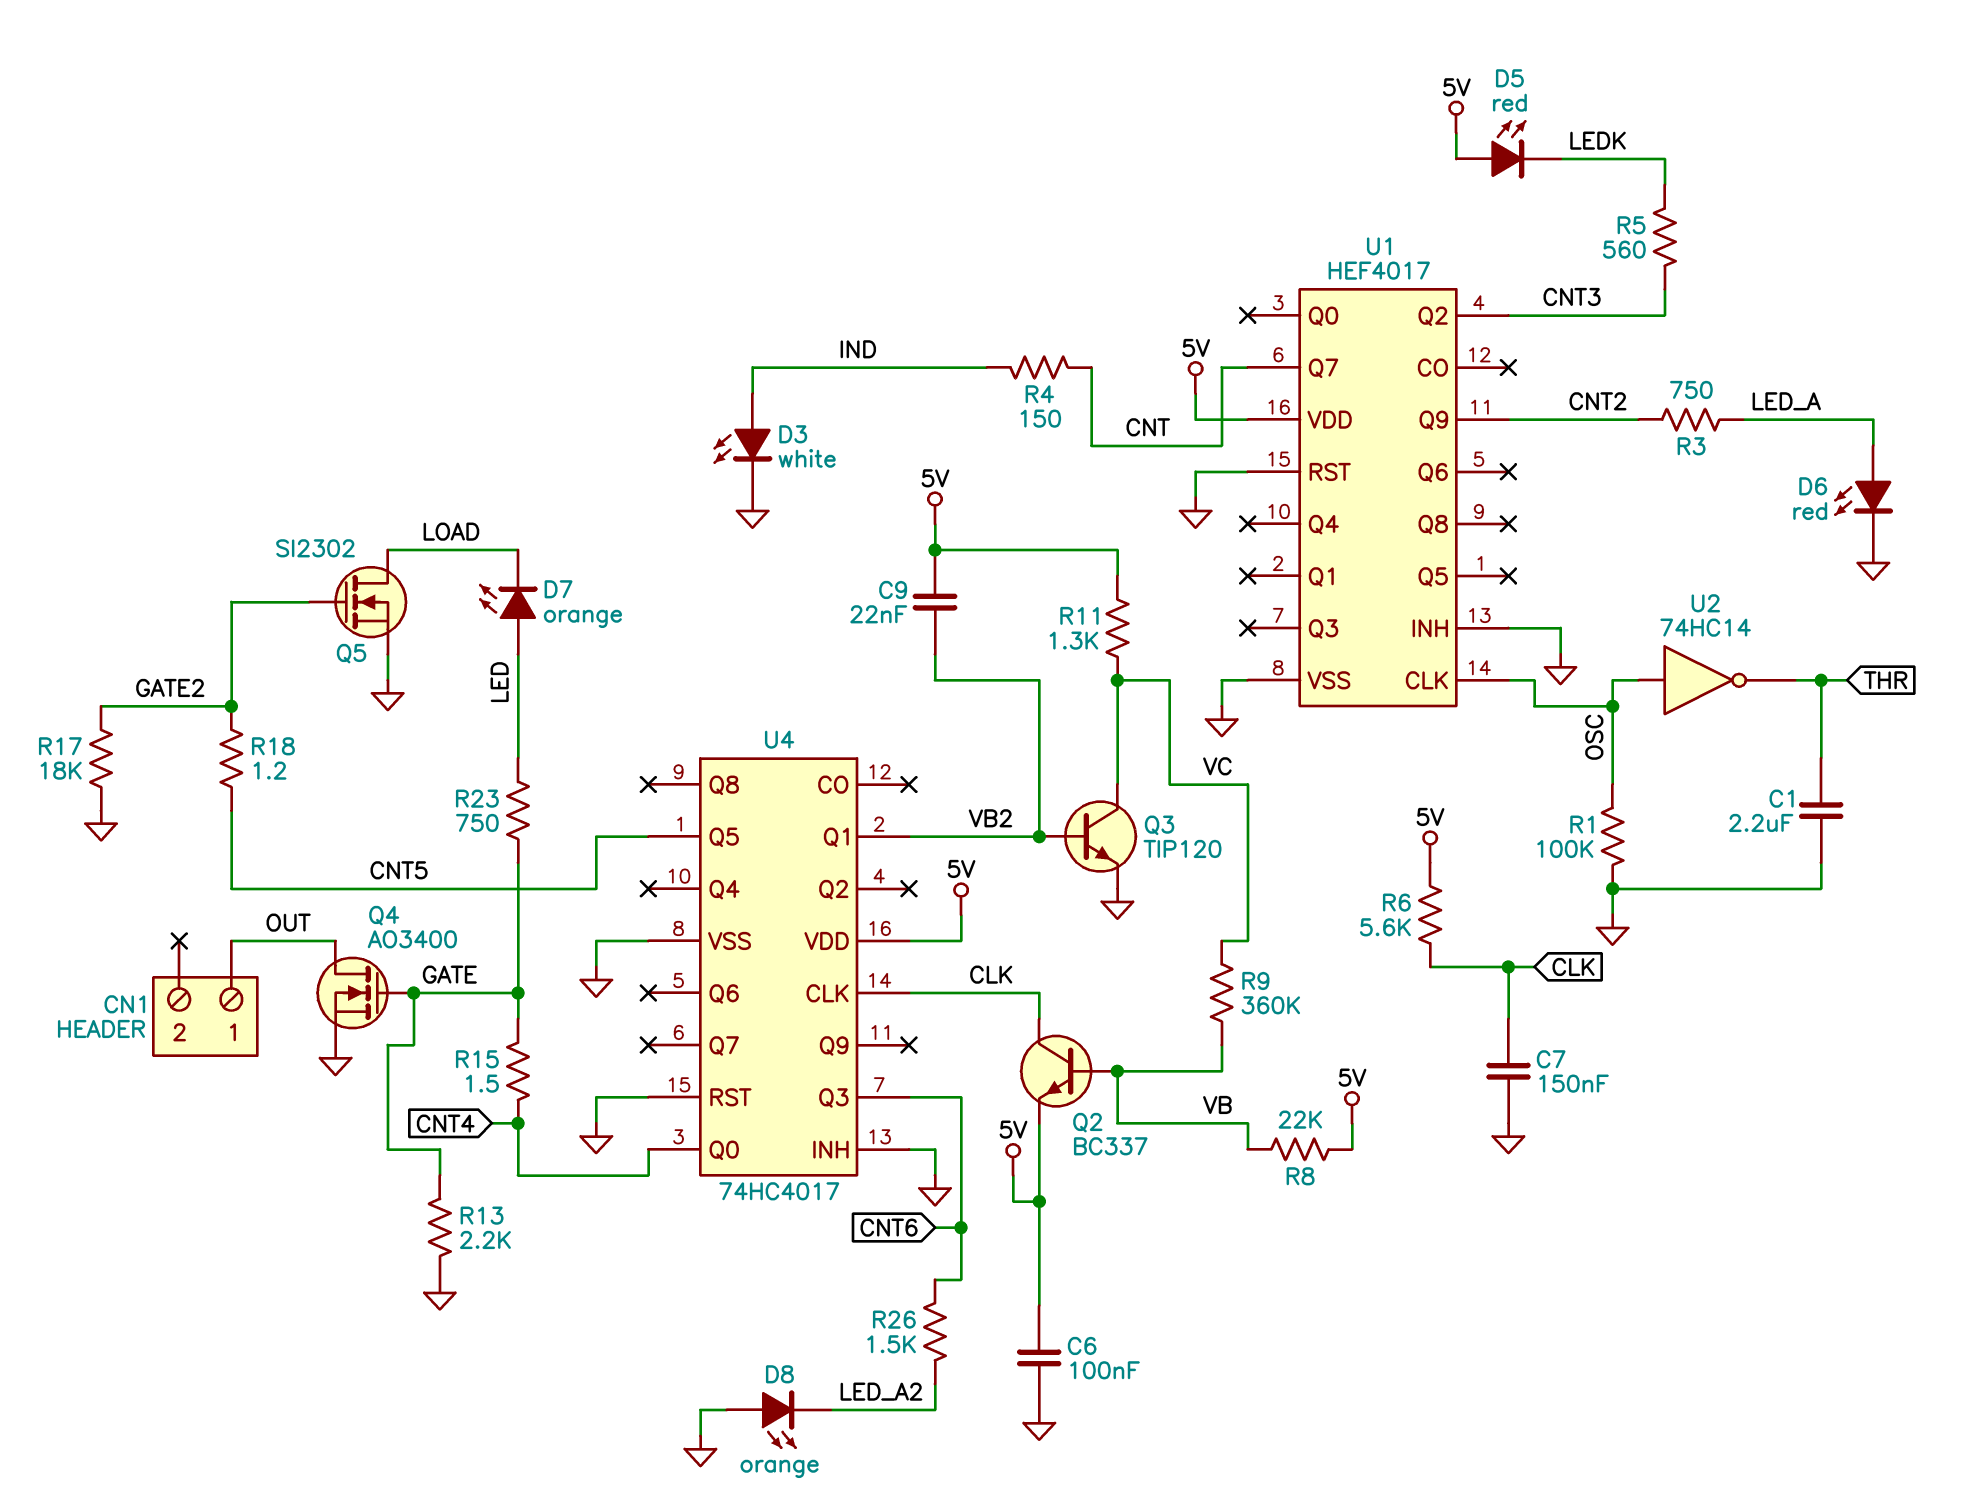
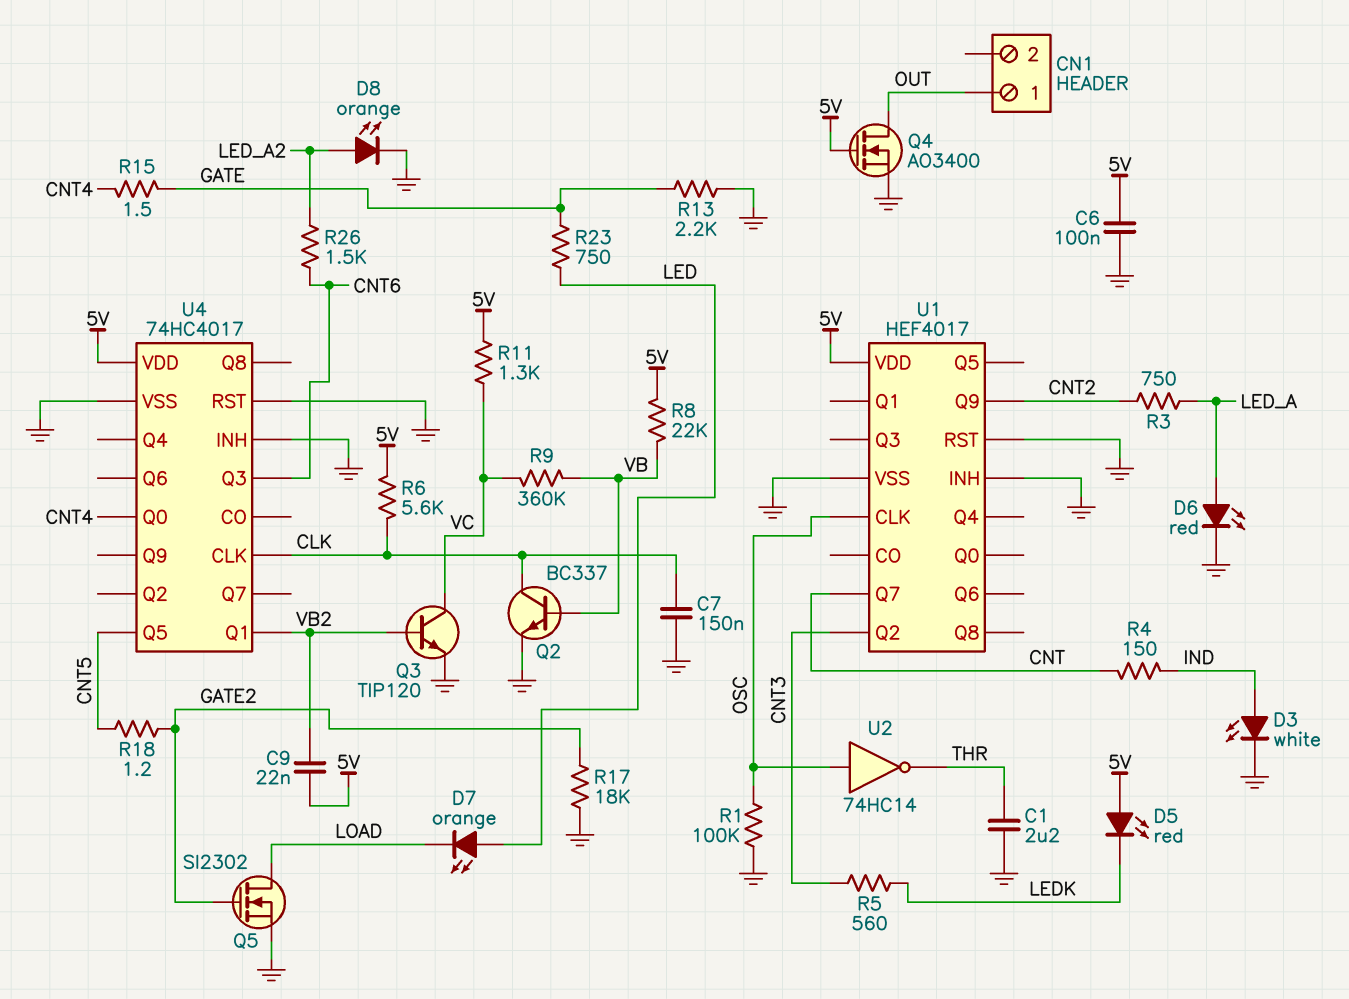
D8: LED orange (A GND, K LED_A2) -> LED orange (A LED_A2, K GND)
Q2: NPN BC337 (B VB, C CLK, E 5V) -> NPN BC337 (B VB, C CLK, E GND)
Q4: NMOS AO3400 (G GATE, D OUT, S GND) -> NMOS AO3400 (G 5V, D OUT, S GND)

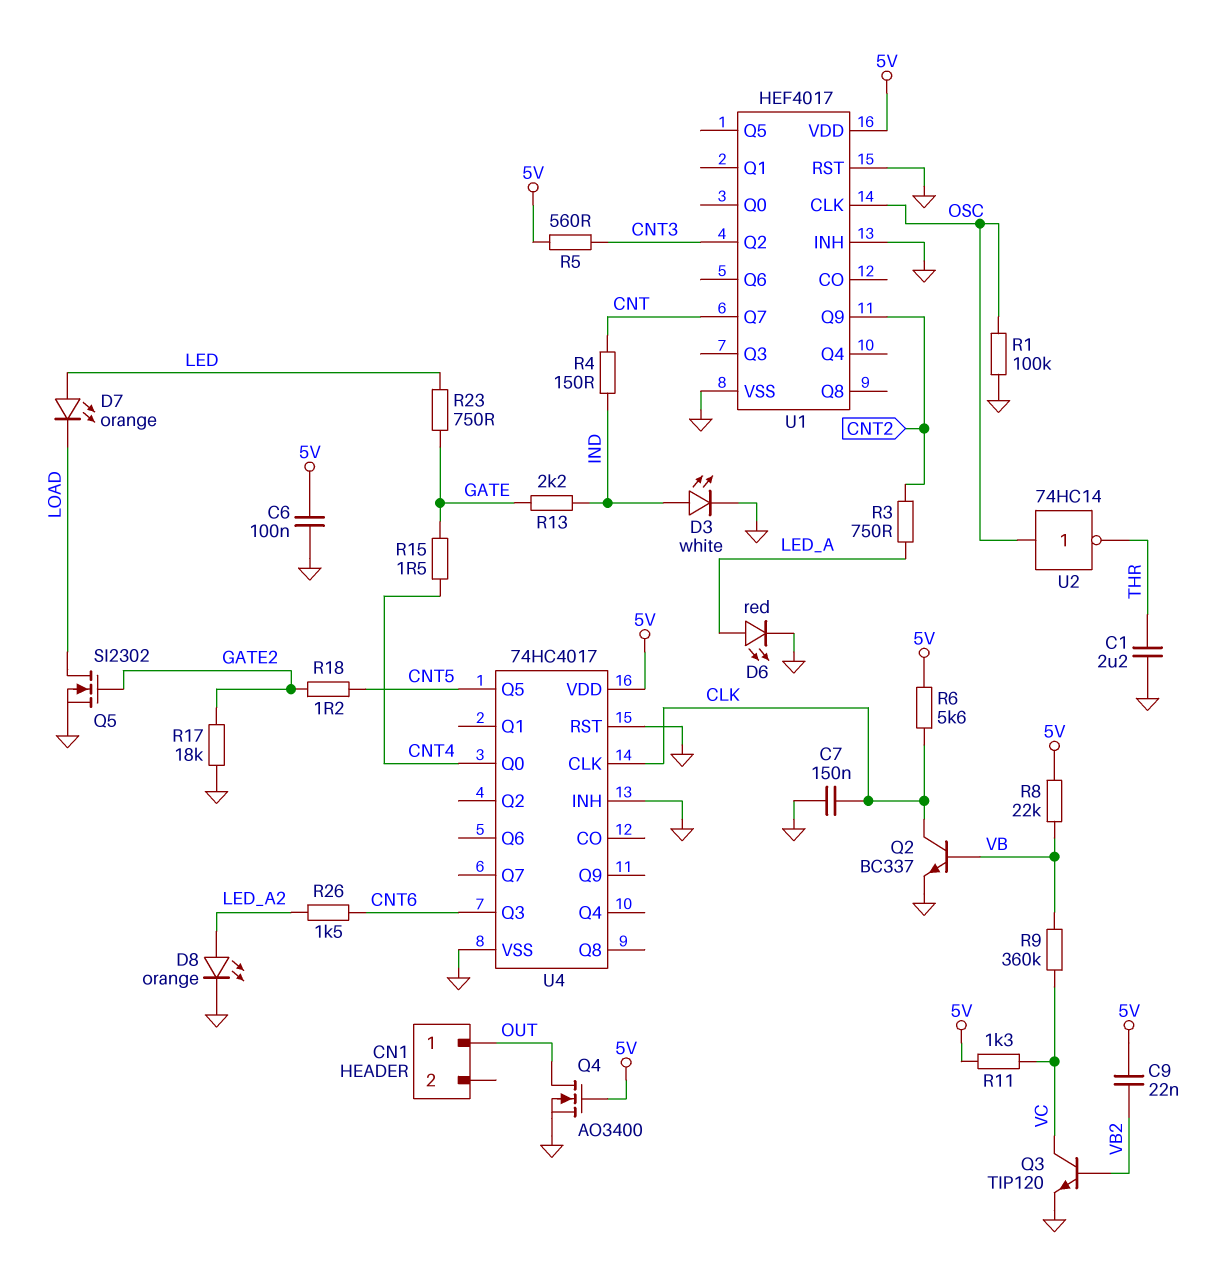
D5: LED red (A 5V, K LEDK) -> none
R5: 560 (CNT3, LEDK) -> 560 (5V, CNT3)
R13: 2.2k (GATE, GND) -> 2.2k (GATE, IND)
U4 pin Q1: VB2 -> none

